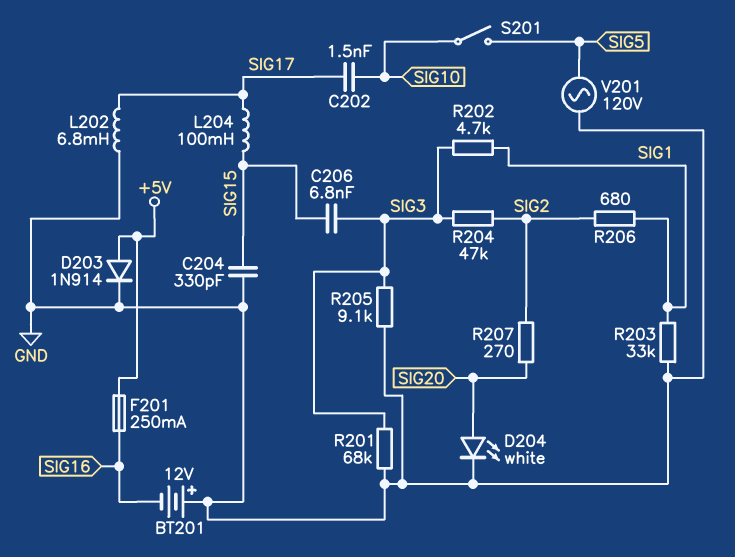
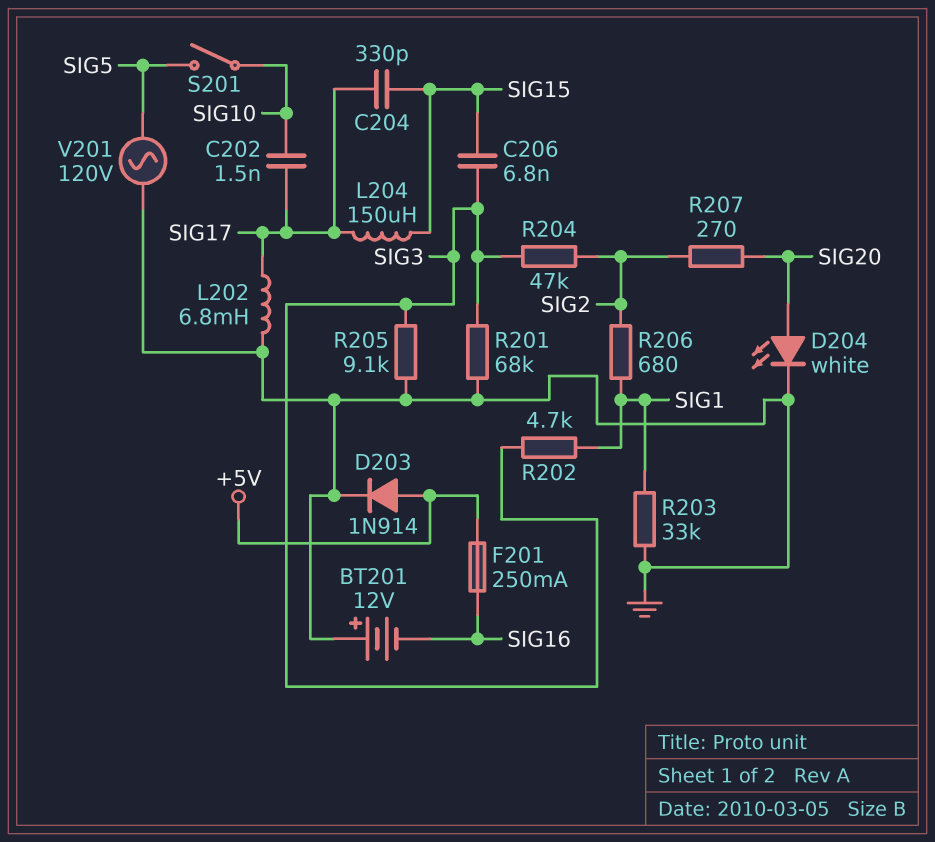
C204: 330pF (GND, SIG15) -> 330pF (SIG15, SIG17)
L204: 100mH (SIG15, SIG17) -> 150uH (SIG15, SIG17)

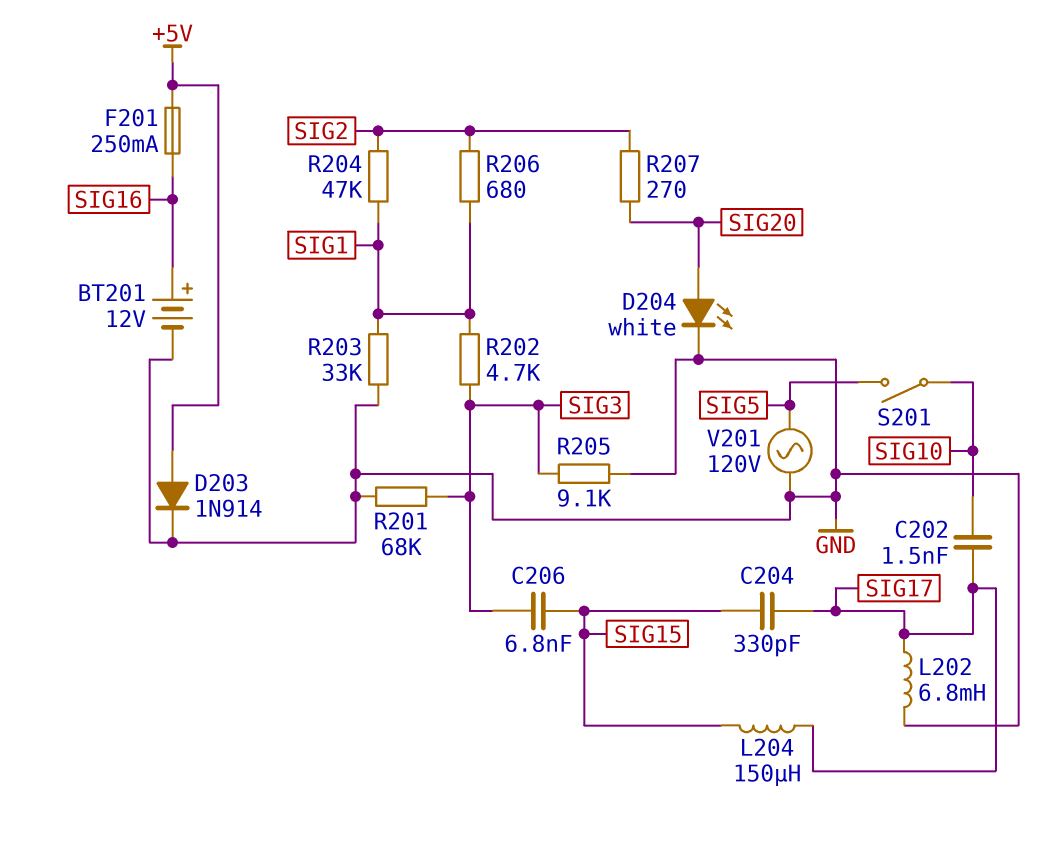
BT201: 12V (plus GND, minus SIG16) -> 12V (plus SIG16, minus GND)
R204: 47k (SIG2, SIG3) -> 47k (SIG1, SIG2)

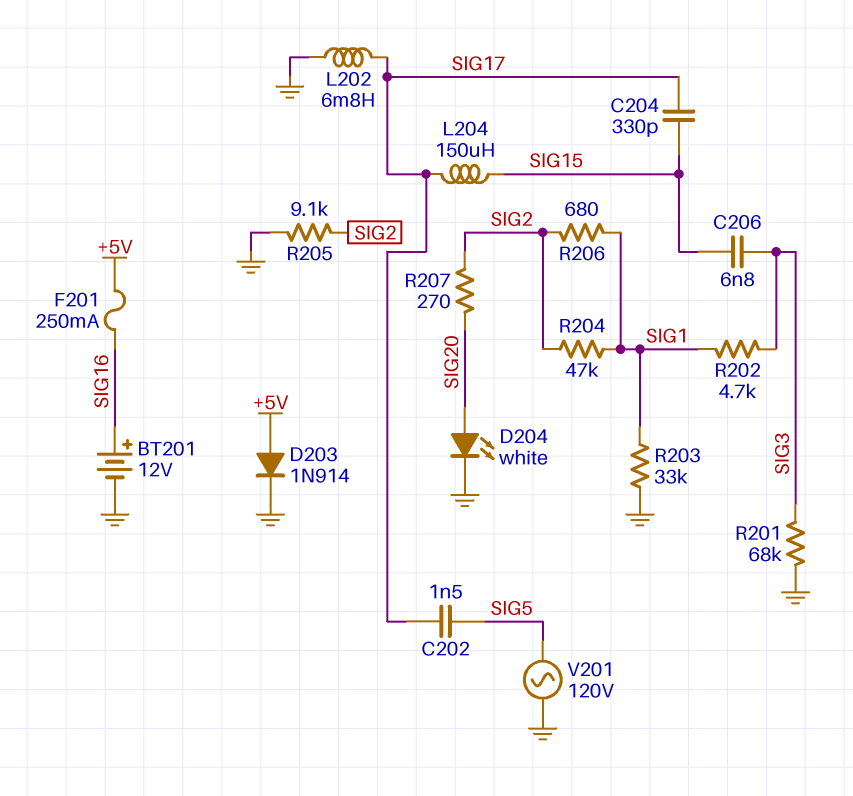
C202: 1.5nF (SIG10, SIG17) -> 1.5nF (SIG5, SIG17)
R205: 9.1k (GND, SIG3) -> 9.1k (GND, SIG2)
S201: switch (SIG5, SIG10) -> none

